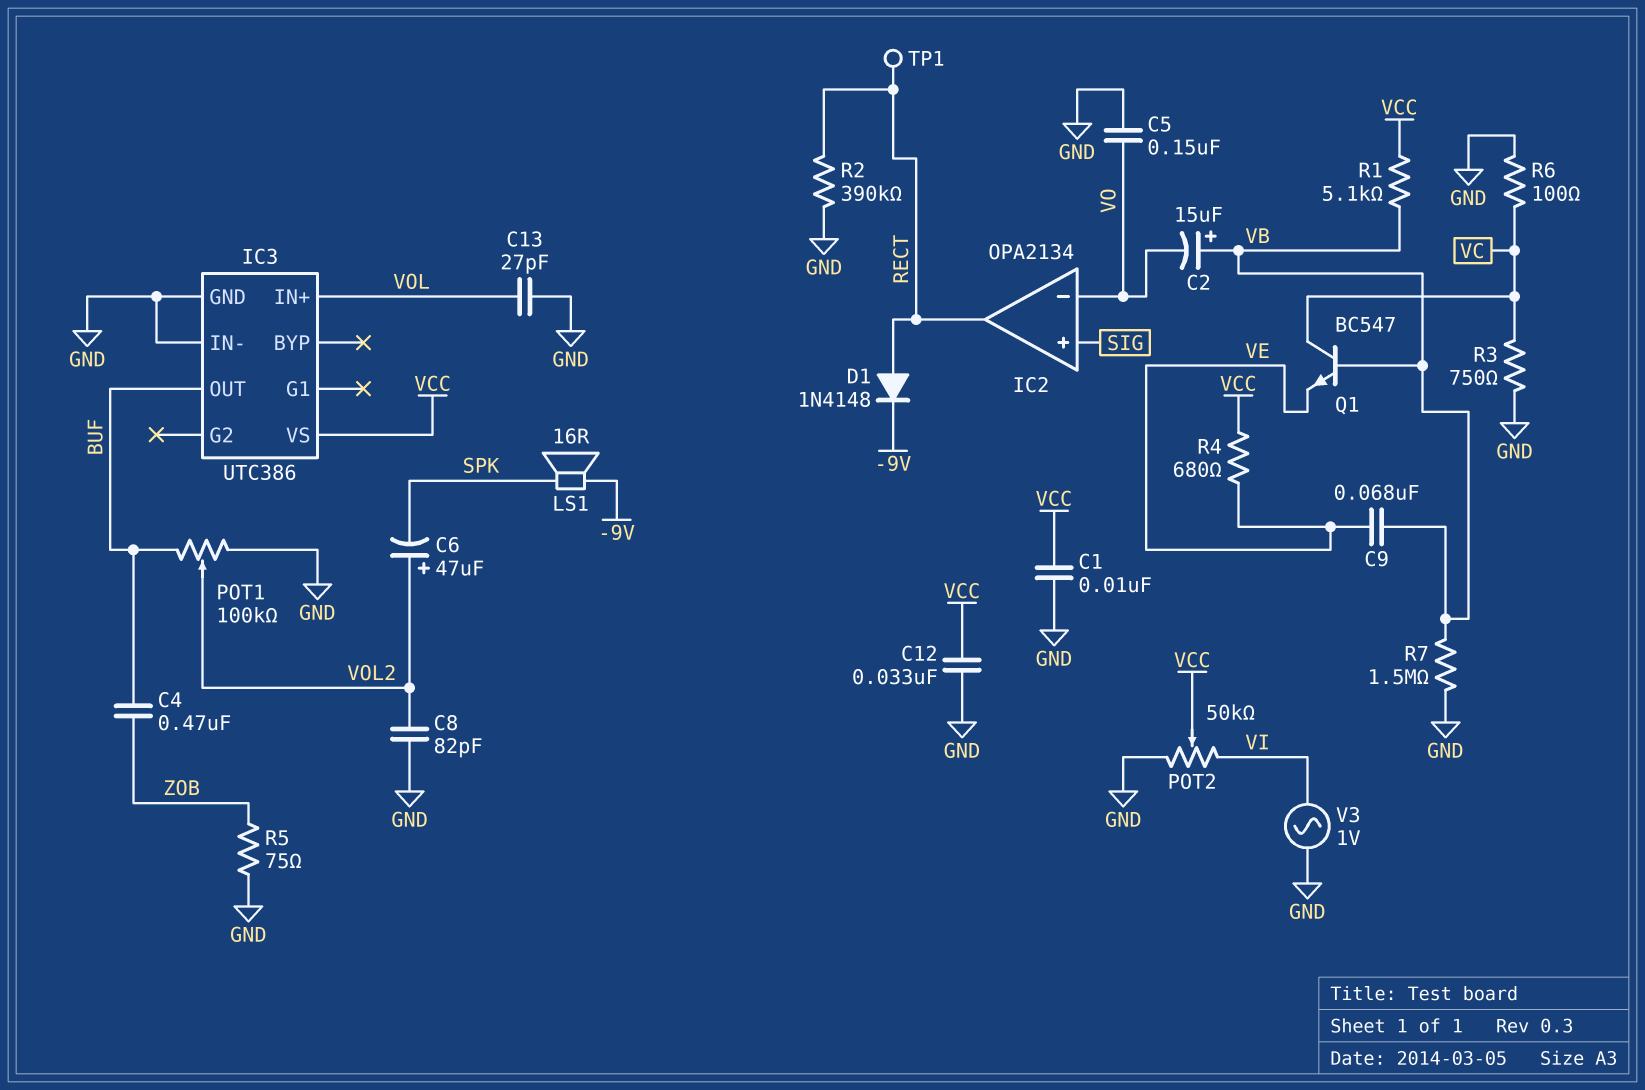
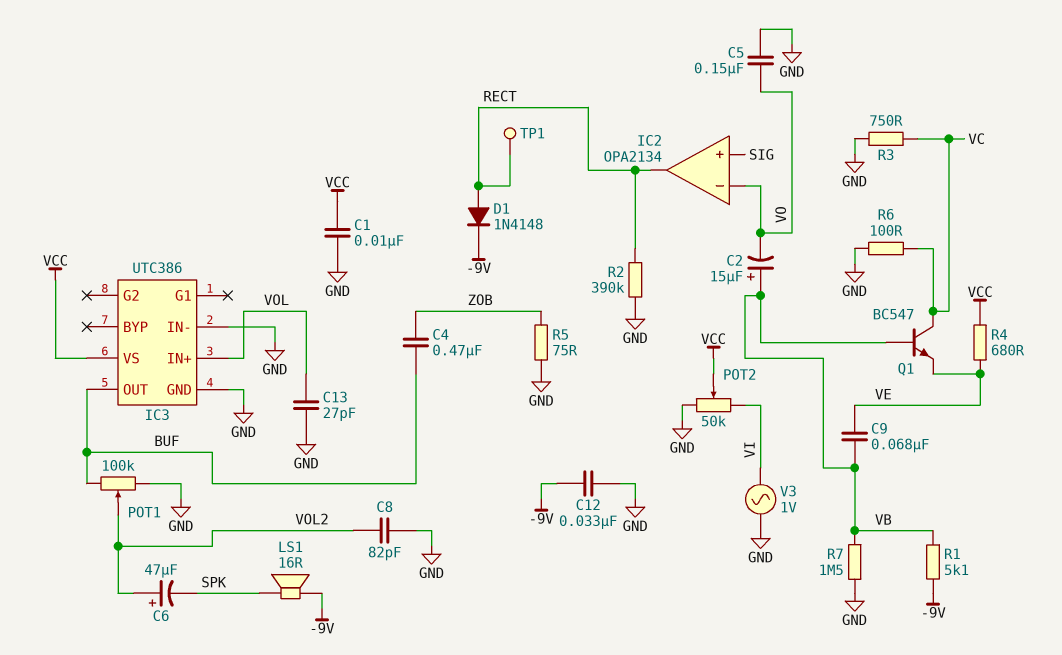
C12: 33nF (GND, VCC) -> 33nF (-9V, GND)
R1: 5.1k (VB, VCC) -> 5.1k (-9V, VB)

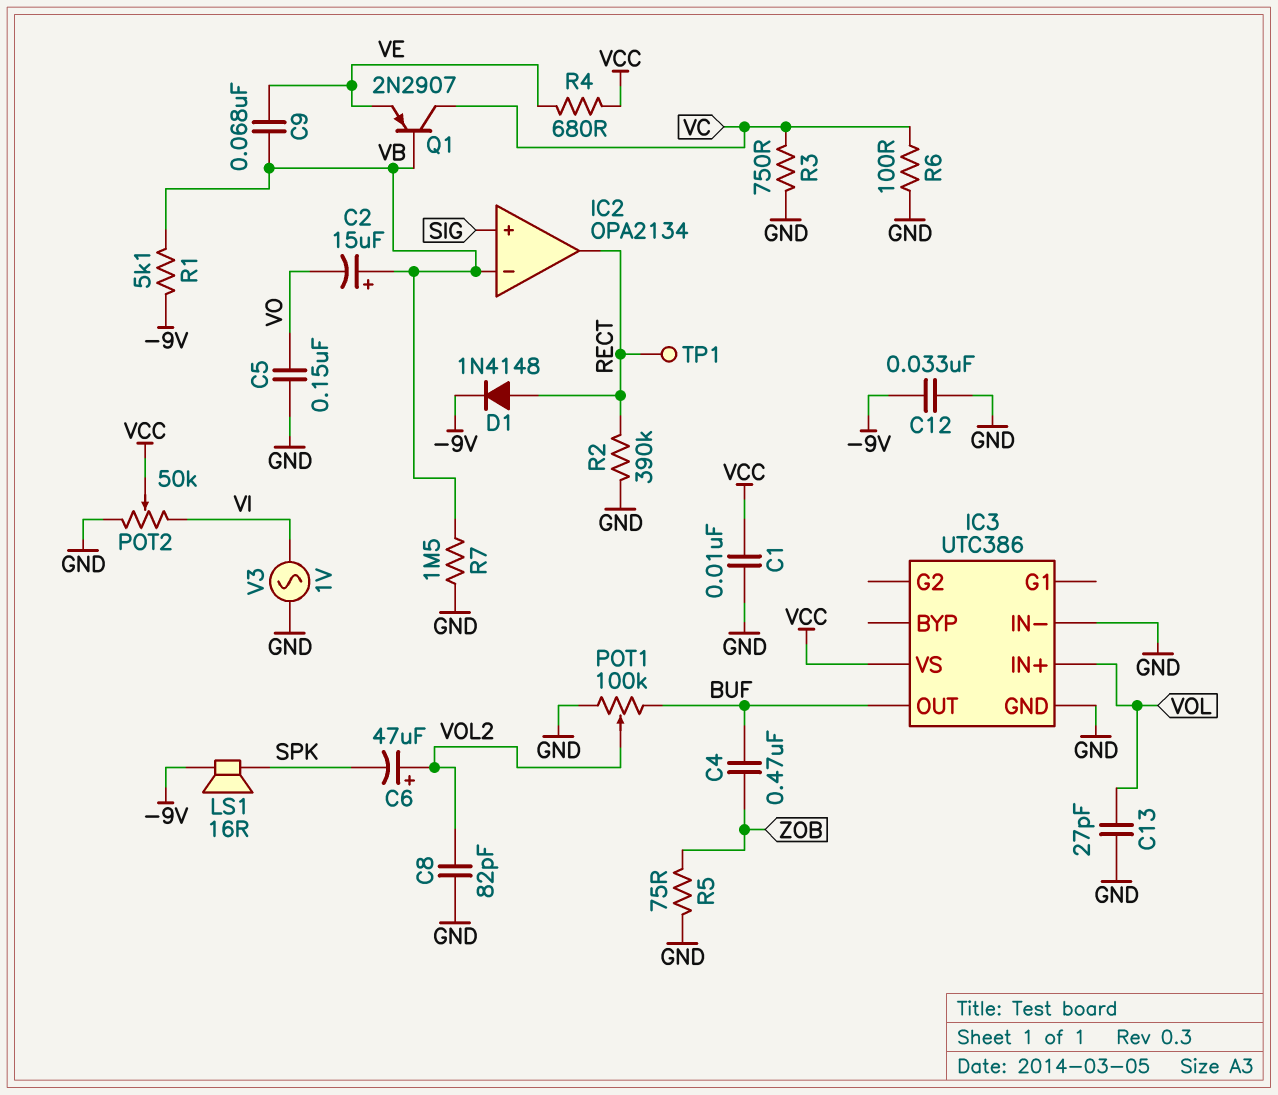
IC2 pin in-: VO -> VB
Q1: NPN BC547 (B VB, C VC, E VE) -> PNP 2N2907 (B VB, C VC, E VE)

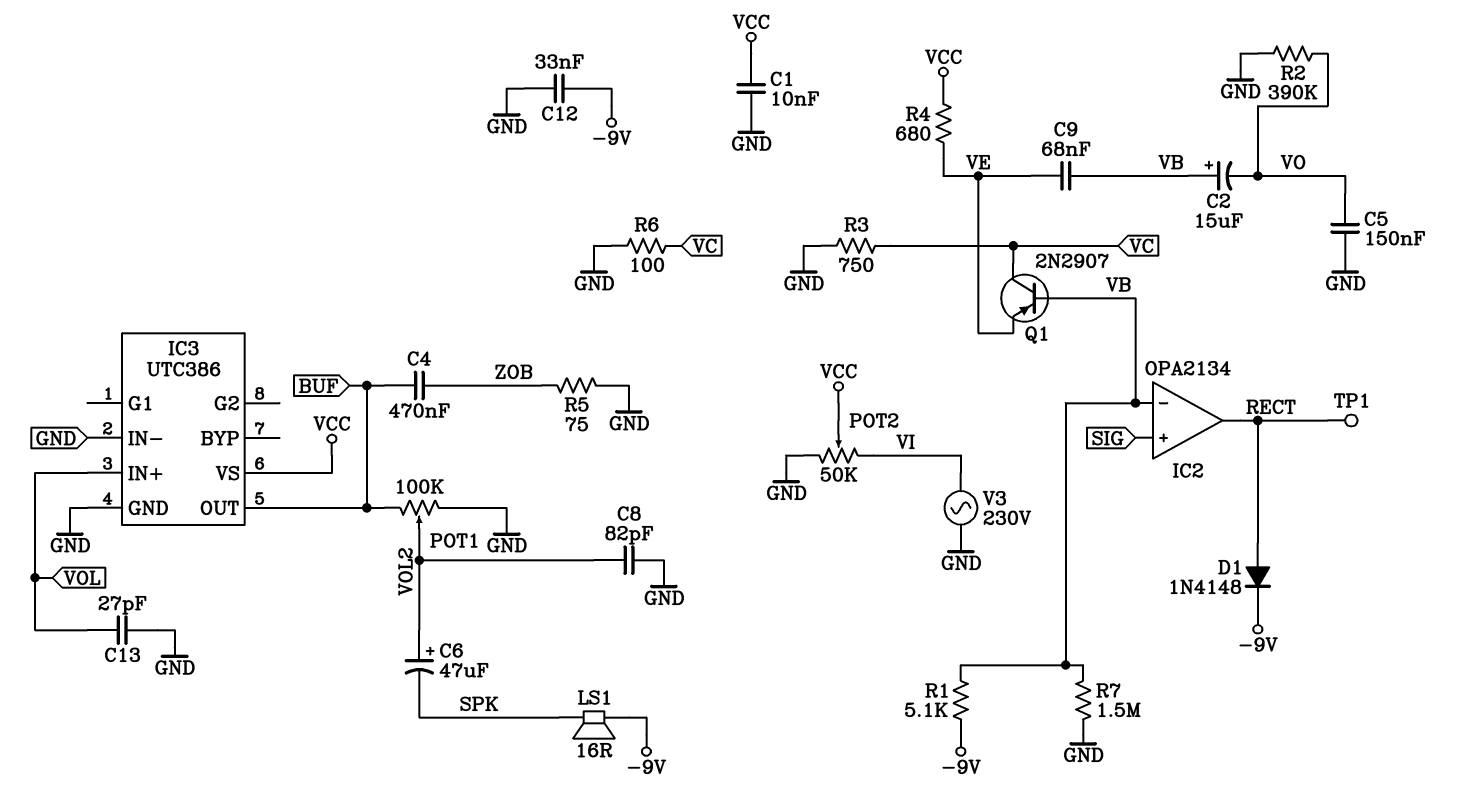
R2: 390k (GND, RECT) -> 390k (GND, VO)
V3: AC 1V (GND, VI) -> AC 230V (GND, VI)

